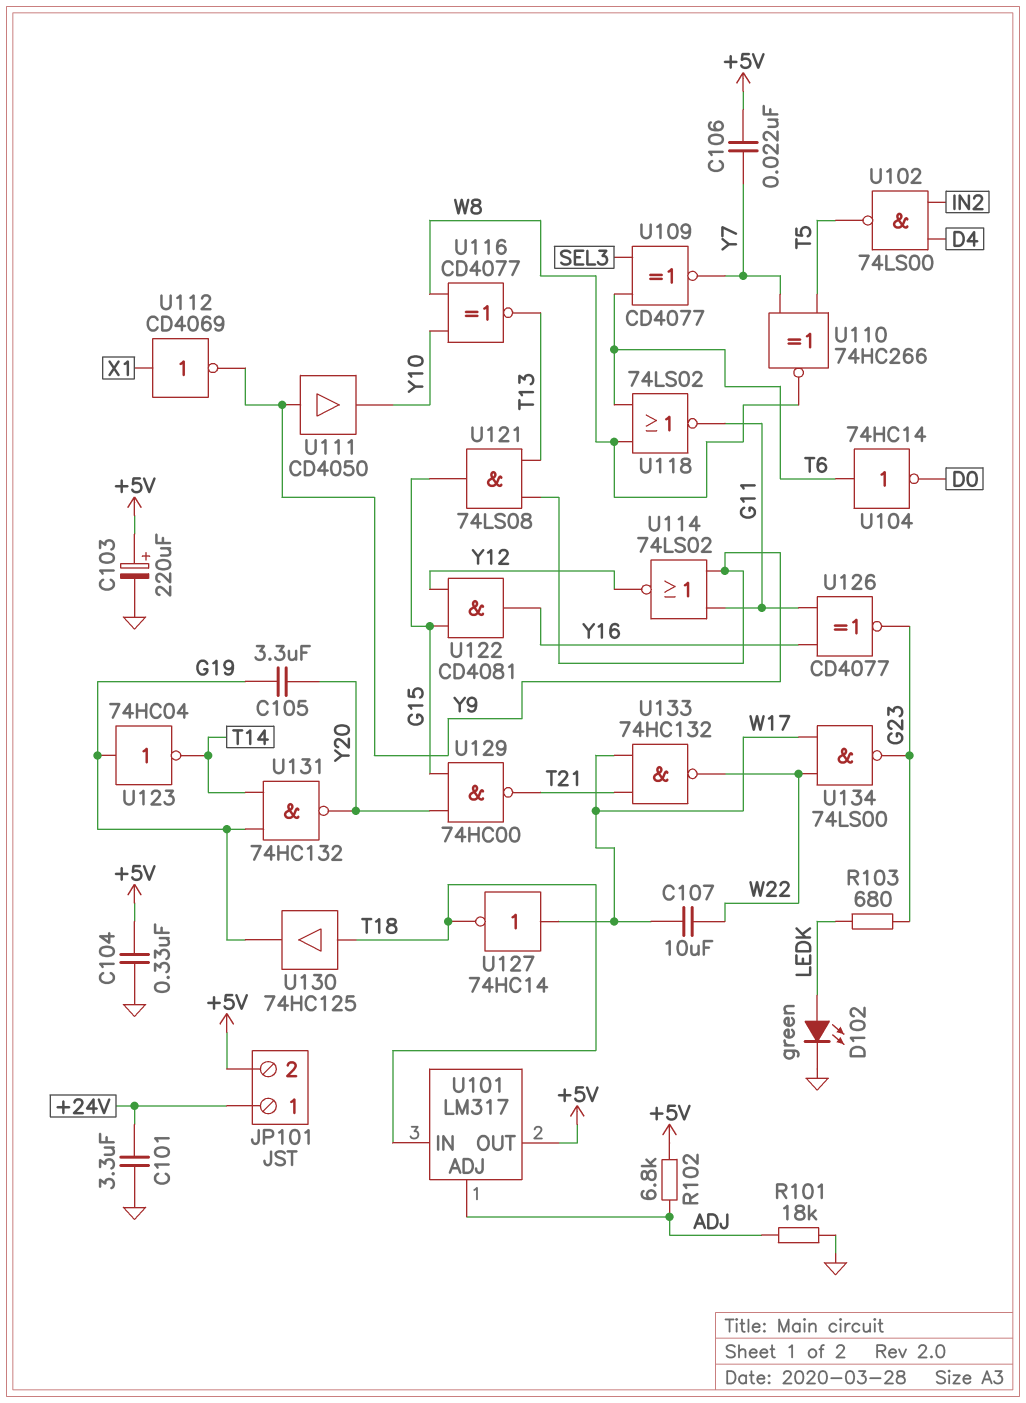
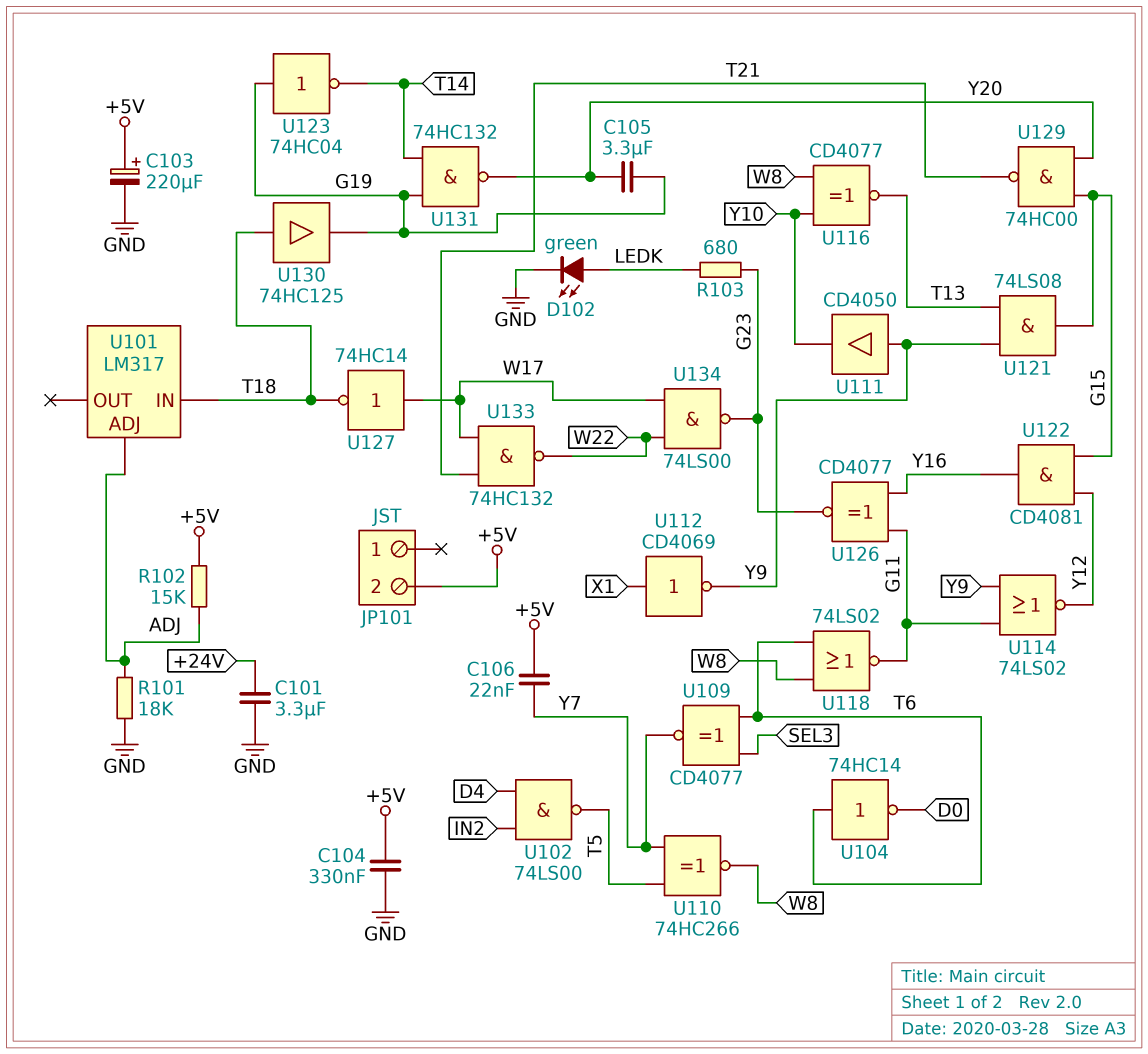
C107: 10uF (W17, W22) -> none
JP101 pin 1: +24V -> none
R102: 6.8k (+5V, ADJ) -> 15k (+5V, ADJ)
U101 pin OUT: +5V -> none

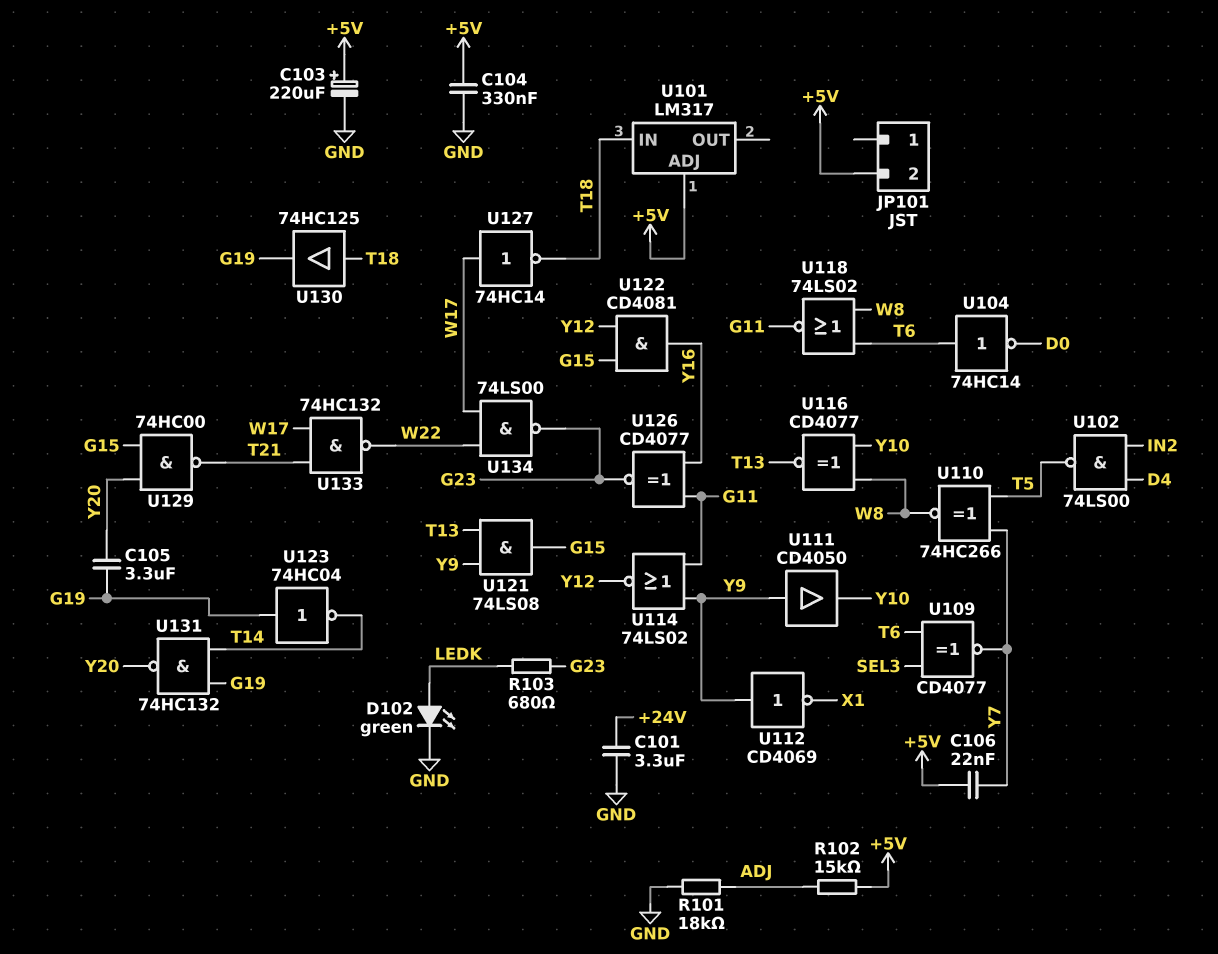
U101 pin ADJ: ADJ -> +5V
U112: NOT CD4069 (in X1, out Y9) -> NOT CD4069 (in Y9, out X1)

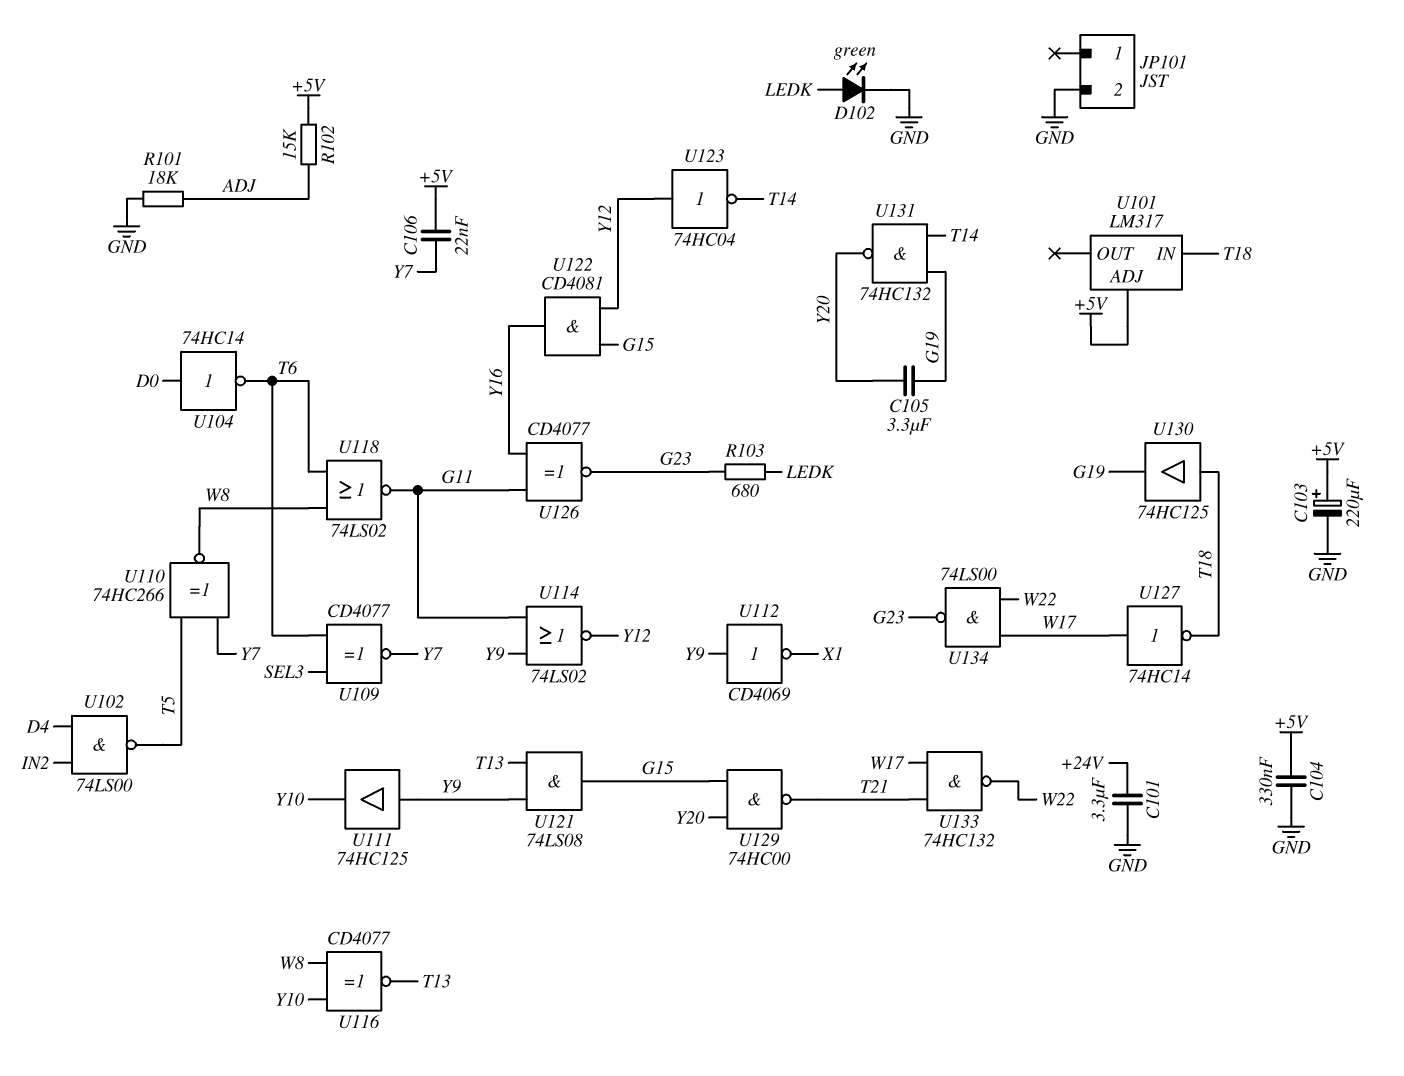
JP101 pin 2: +5V -> GND
U104: NOT 74HC14 (in T6, out D0) -> NOT 74HC14 (in D0, out T6)
U111: buffer CD4050 (in Y9, out Y10) -> buffer 74HC125 (in Y9, out Y10)
U123: NOT 74HC04 (in G19, out T14) -> NOT 74HC04 (in Y12, out T14)

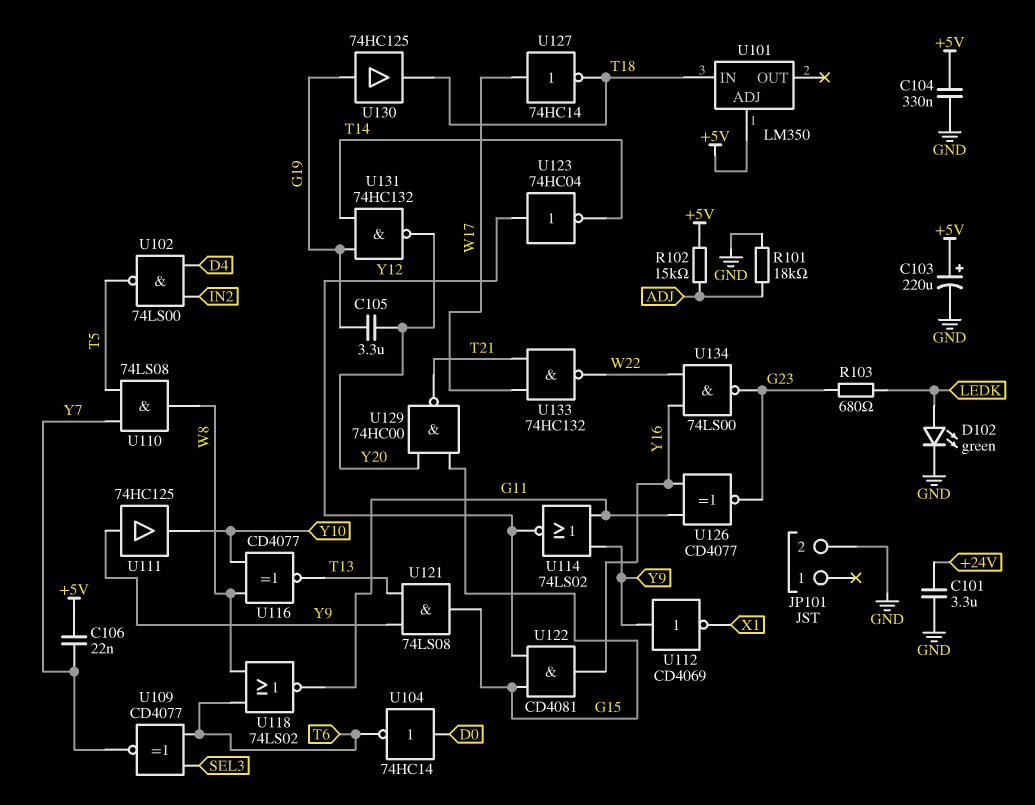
U101: LM317 -> LM350
U110: XNOR 74HC266 (in T5, in Y7, out W8) -> AND 74LS08 (in T5, in Y7, out W8)
U130: buffer 74HC125 (in T18, out G19) -> buffer 74HC125 (in G19, out T18)
U134: NAND 74LS00 (in W17, in W22, out G23) -> NAND 74LS00 (in W22, in Y16, out G23)

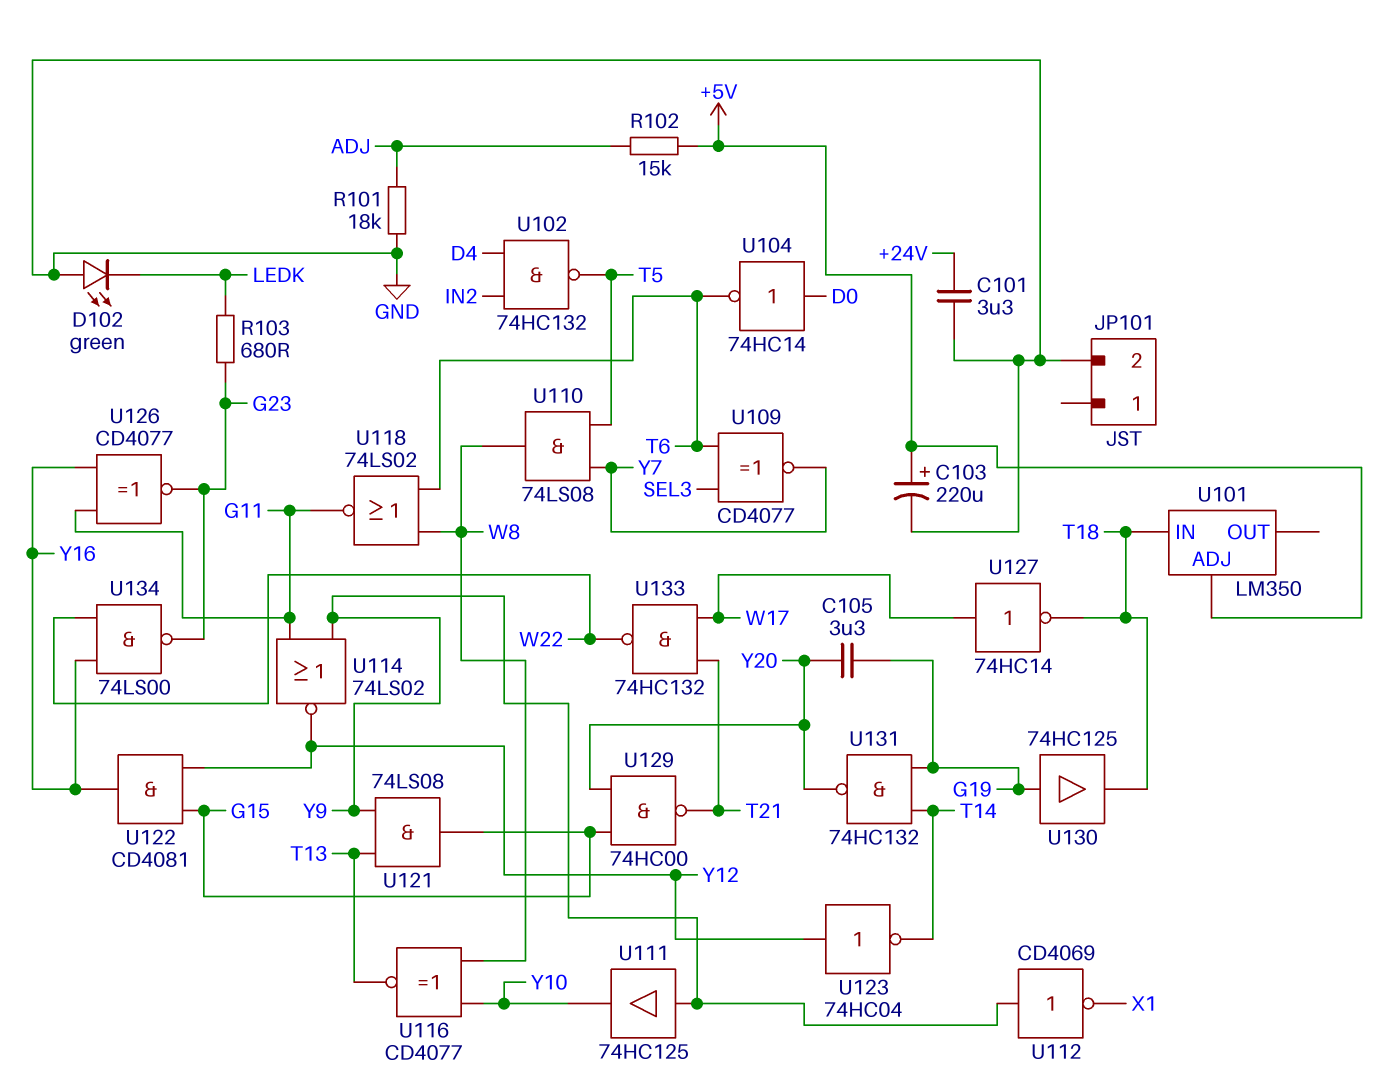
C104: 330nF (+5V, GND) -> none
C106: 22nF (+5V, Y7) -> none
D102: LED green (A LEDK, K GND) -> LED green (A GND, K LEDK)
U102: NAND 74LS00 (in D4, in IN2, out T5) -> NAND 74HC132 (in D4, in IN2, out T5)

